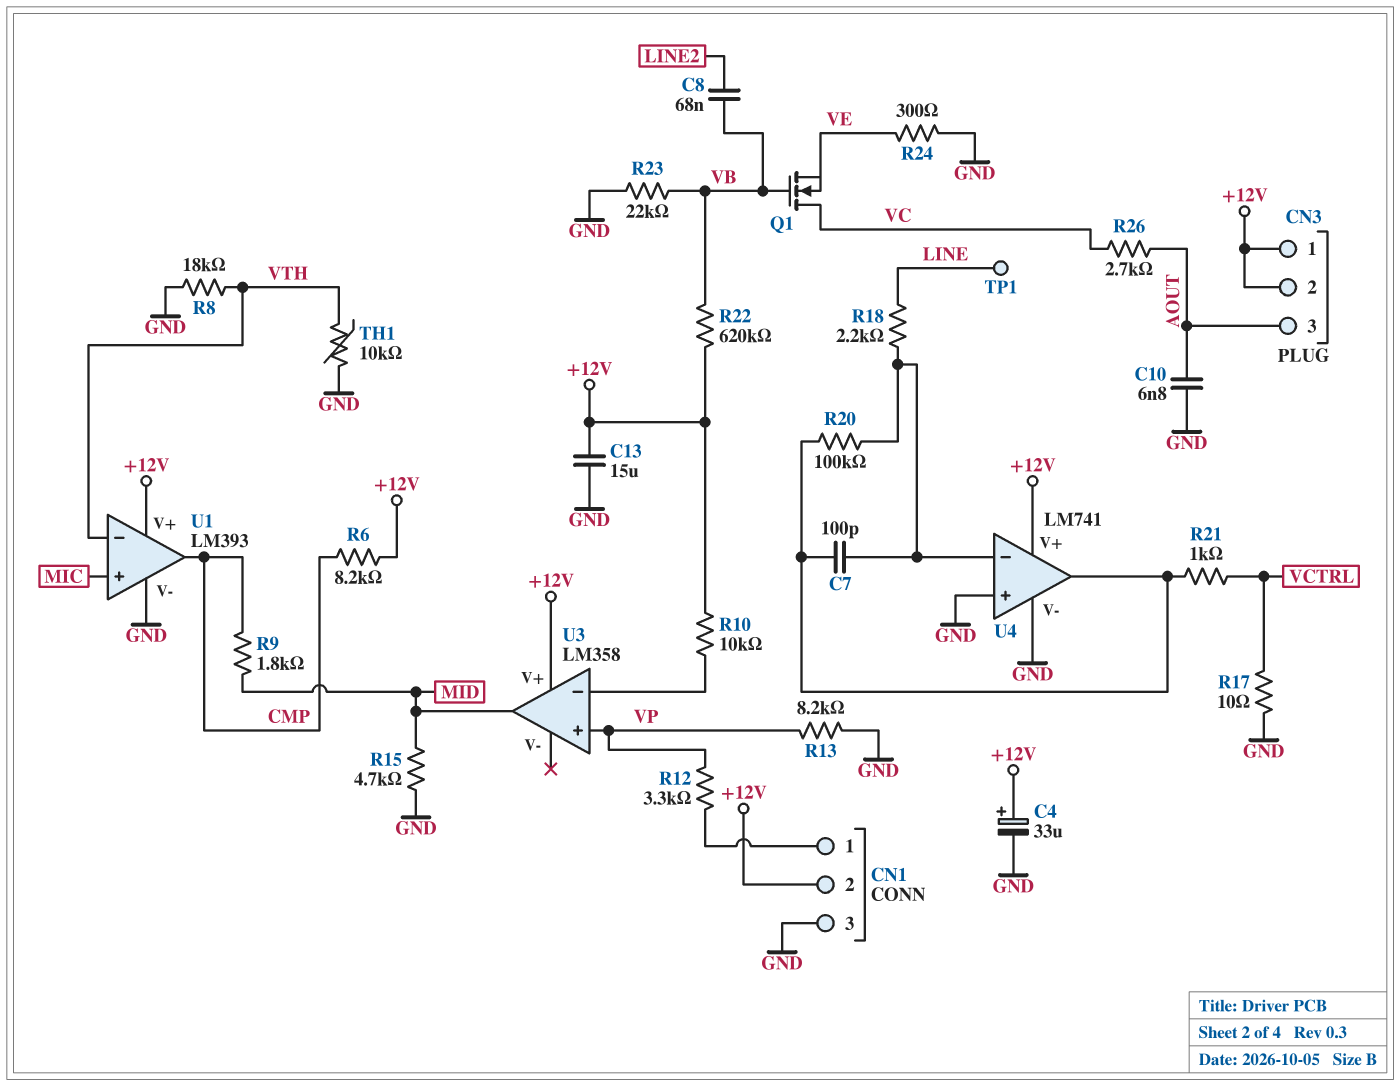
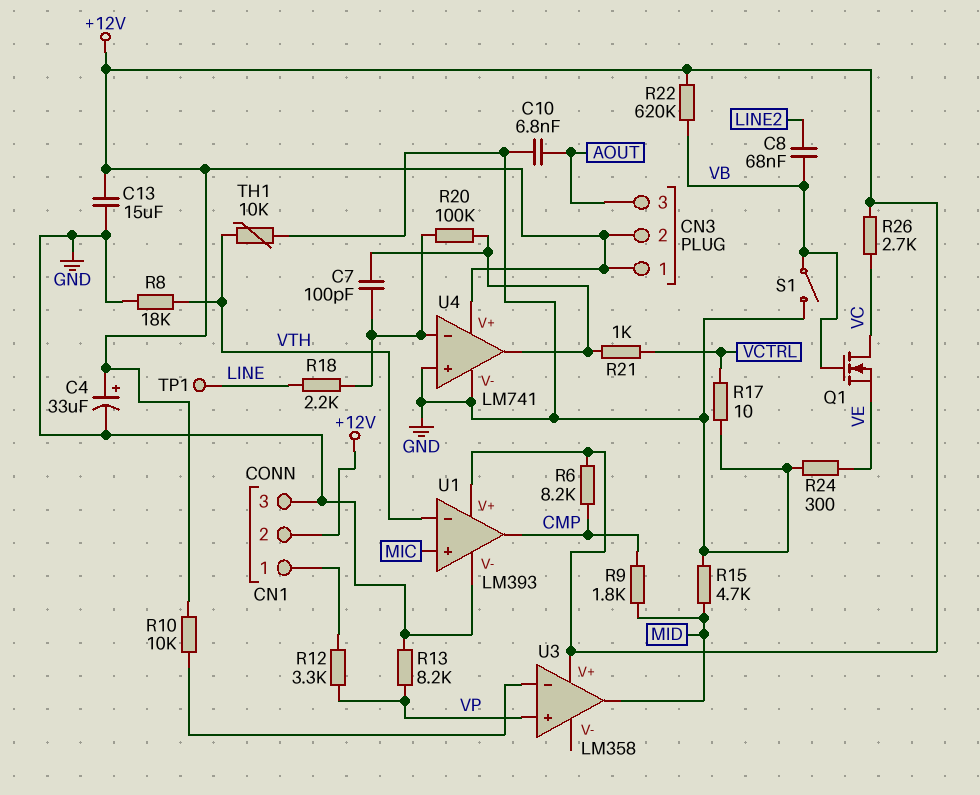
R23: 22k (GND, VB) -> none
R26: 2.7k (AOUT, VC) -> 2.7k (+12V, VC)
S1: none -> switch (GND, VB)

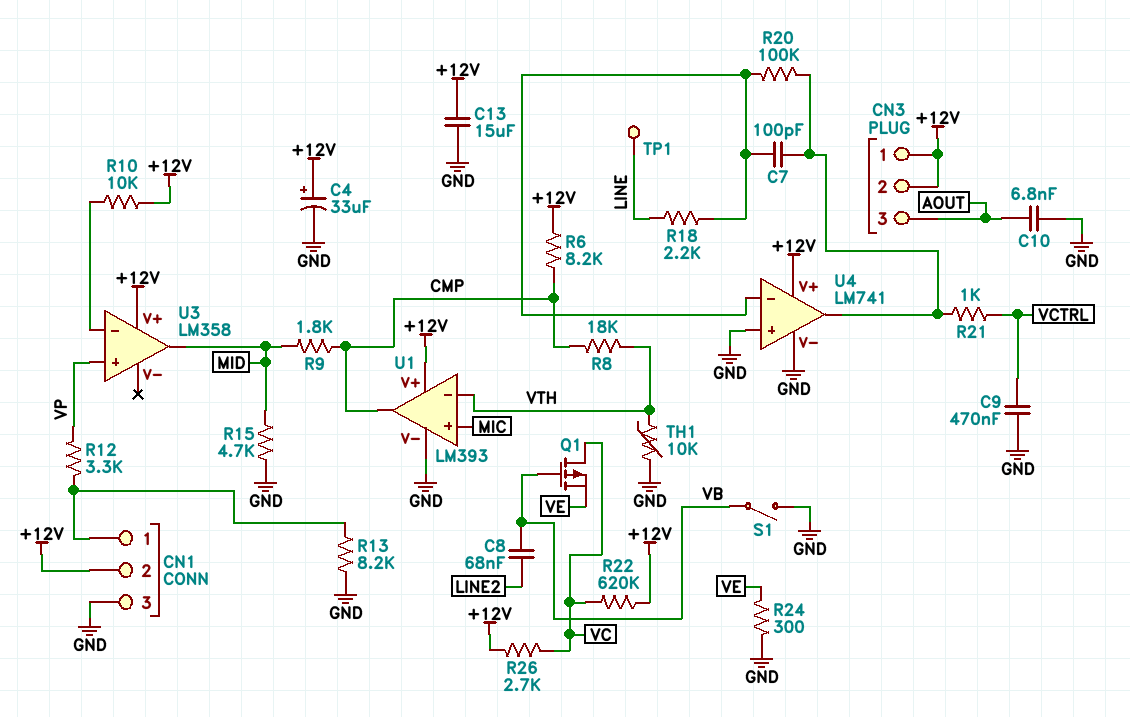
C9: none -> 470nF (GND, VCTRL)
Q1: NMOS (G VB, D VC, S VE) -> PMOS (G VB, D VC, S VE)
R8: 18k (GND, VTH) -> 18k (CMP, VTH)
R13: 8.2k (GND, VP) -> 8.2k (CN1/1, GND)
R17: 10 (GND, VCTRL) -> none
R22: 620k (+12V, VB) -> 620k (+12V, VC)

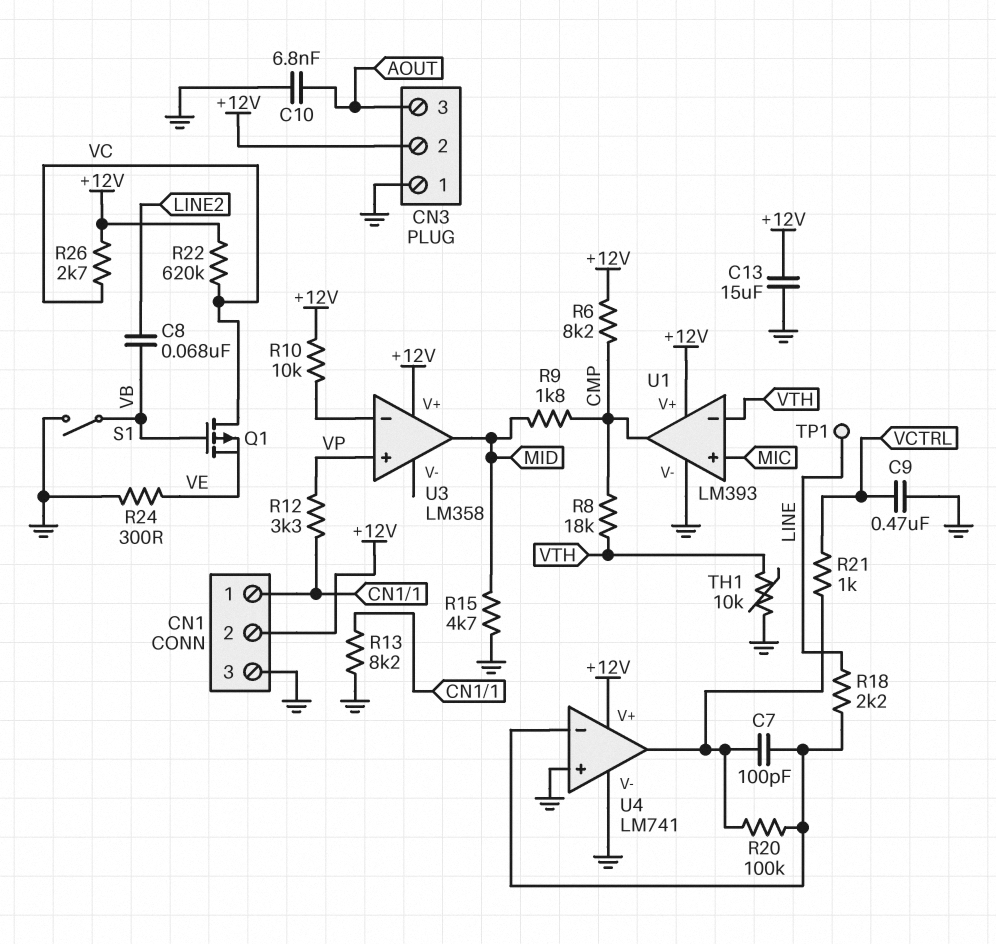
C4: 33uF (plus +12V, minus GND) -> none
CN3 pin 1: +12V -> GND

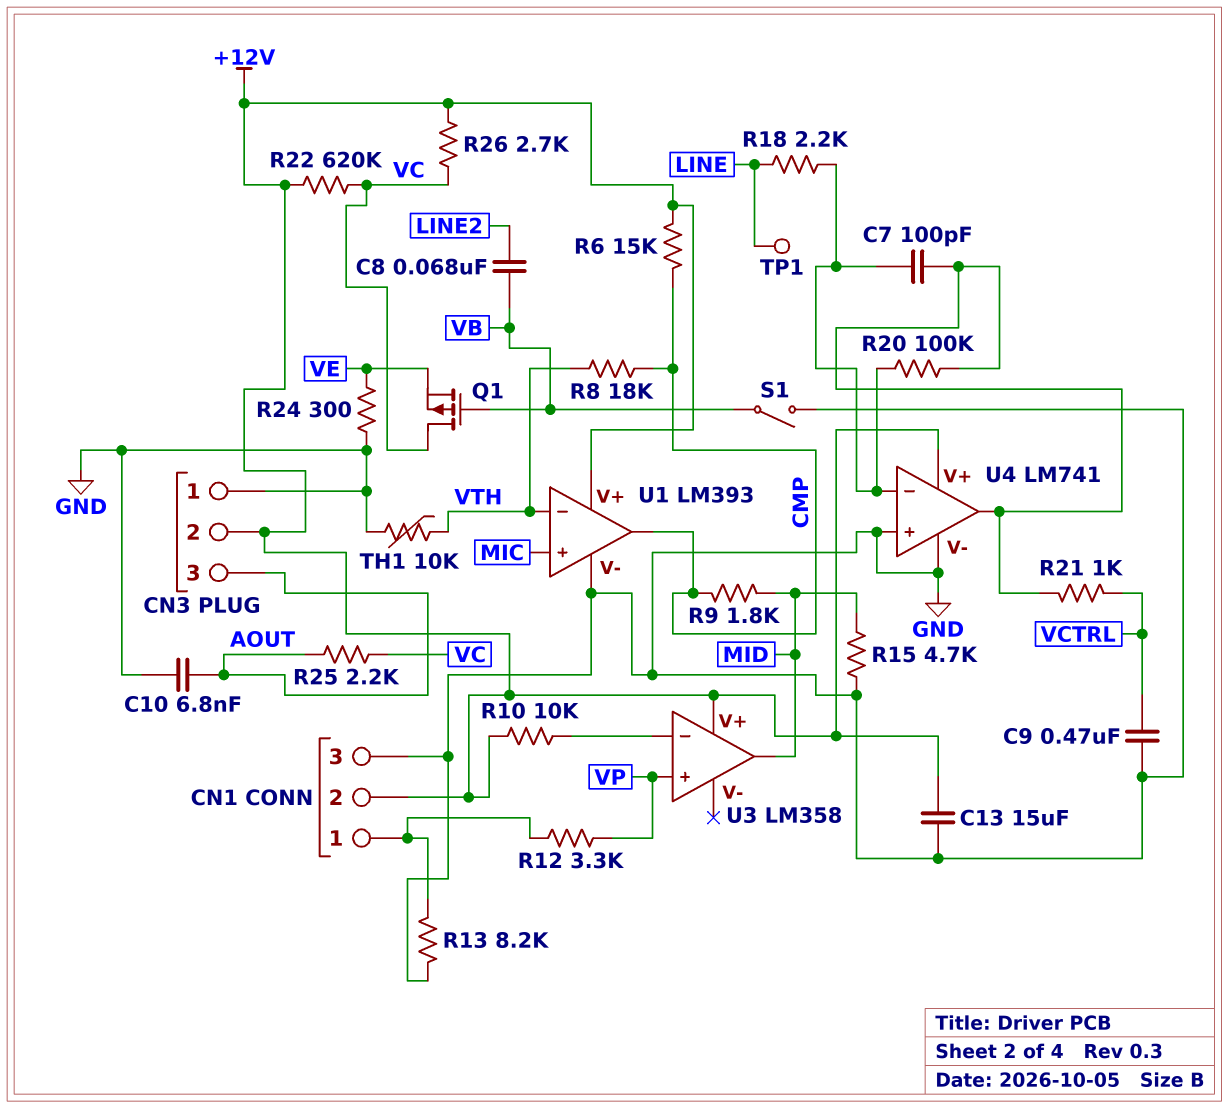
R6: 8.2k (+12V, CMP) -> 15k (+12V, CMP)
R25: none -> 2.2k (AOUT, VC)

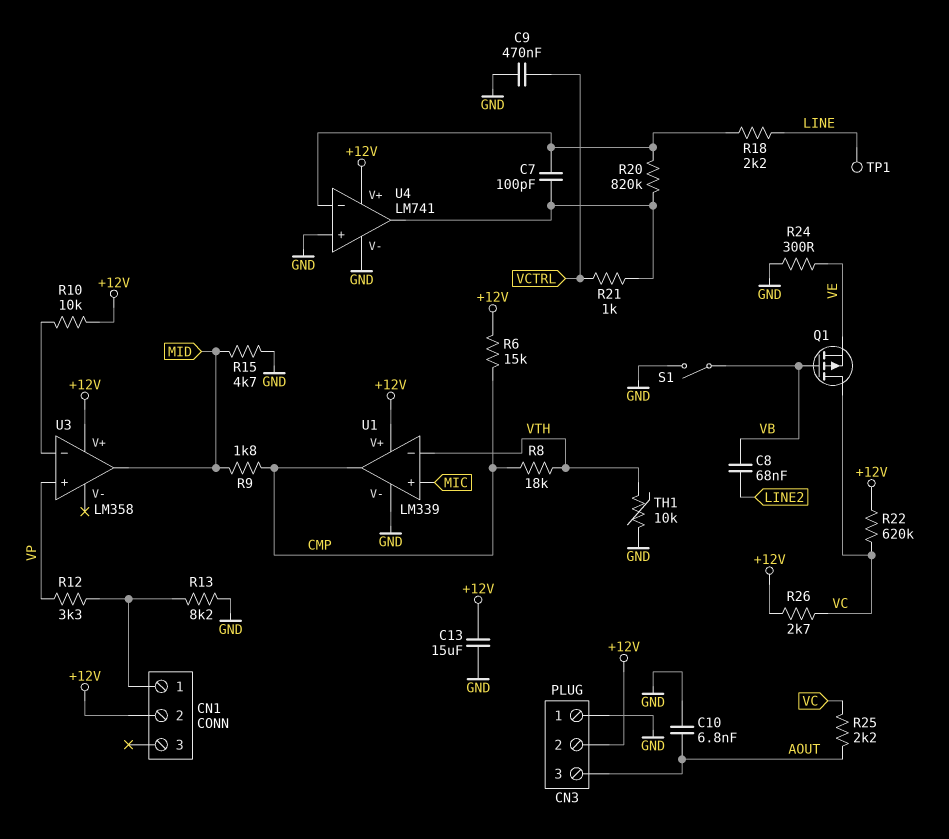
CN1 pin 3: GND -> none
R20: 100k (U4/in-, U4/out) -> 820k (U4/in-, U4/out)
U1: LM393 -> LM339

